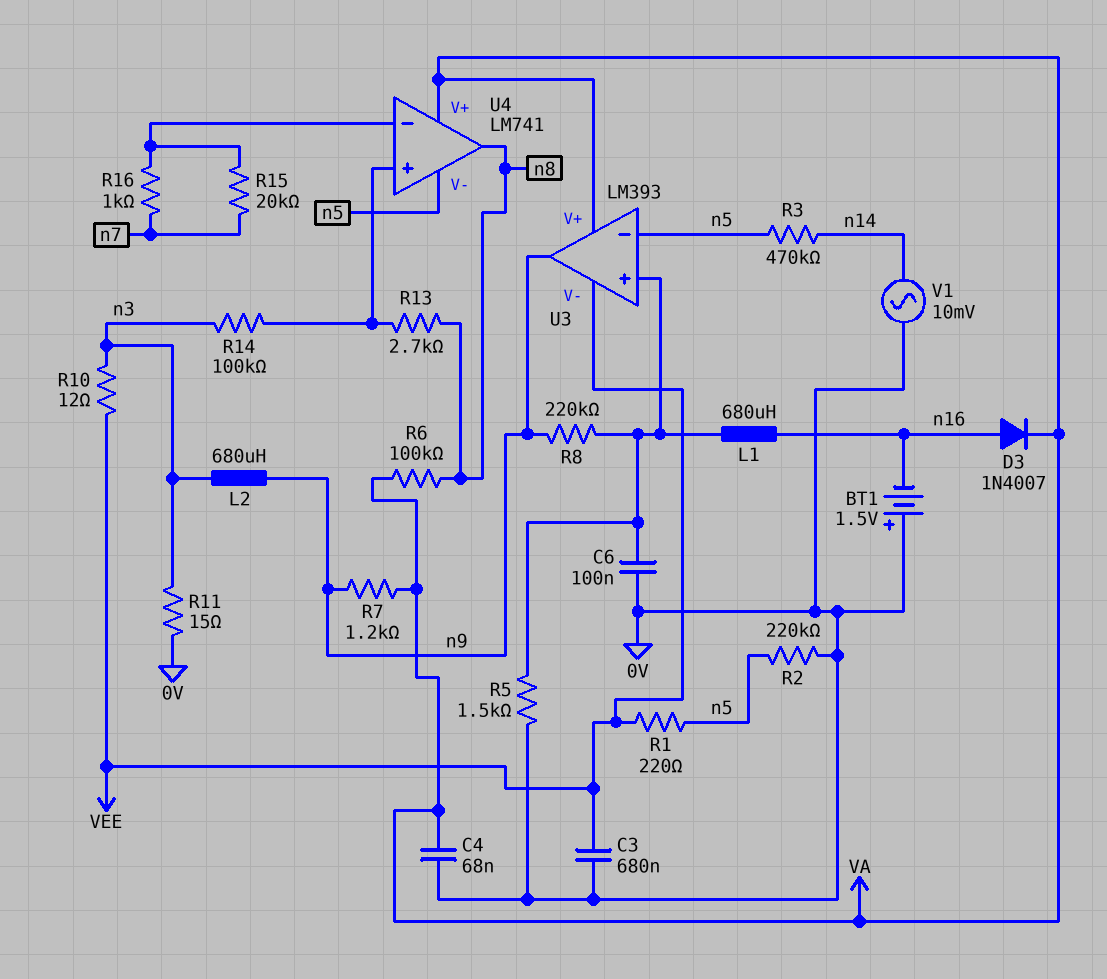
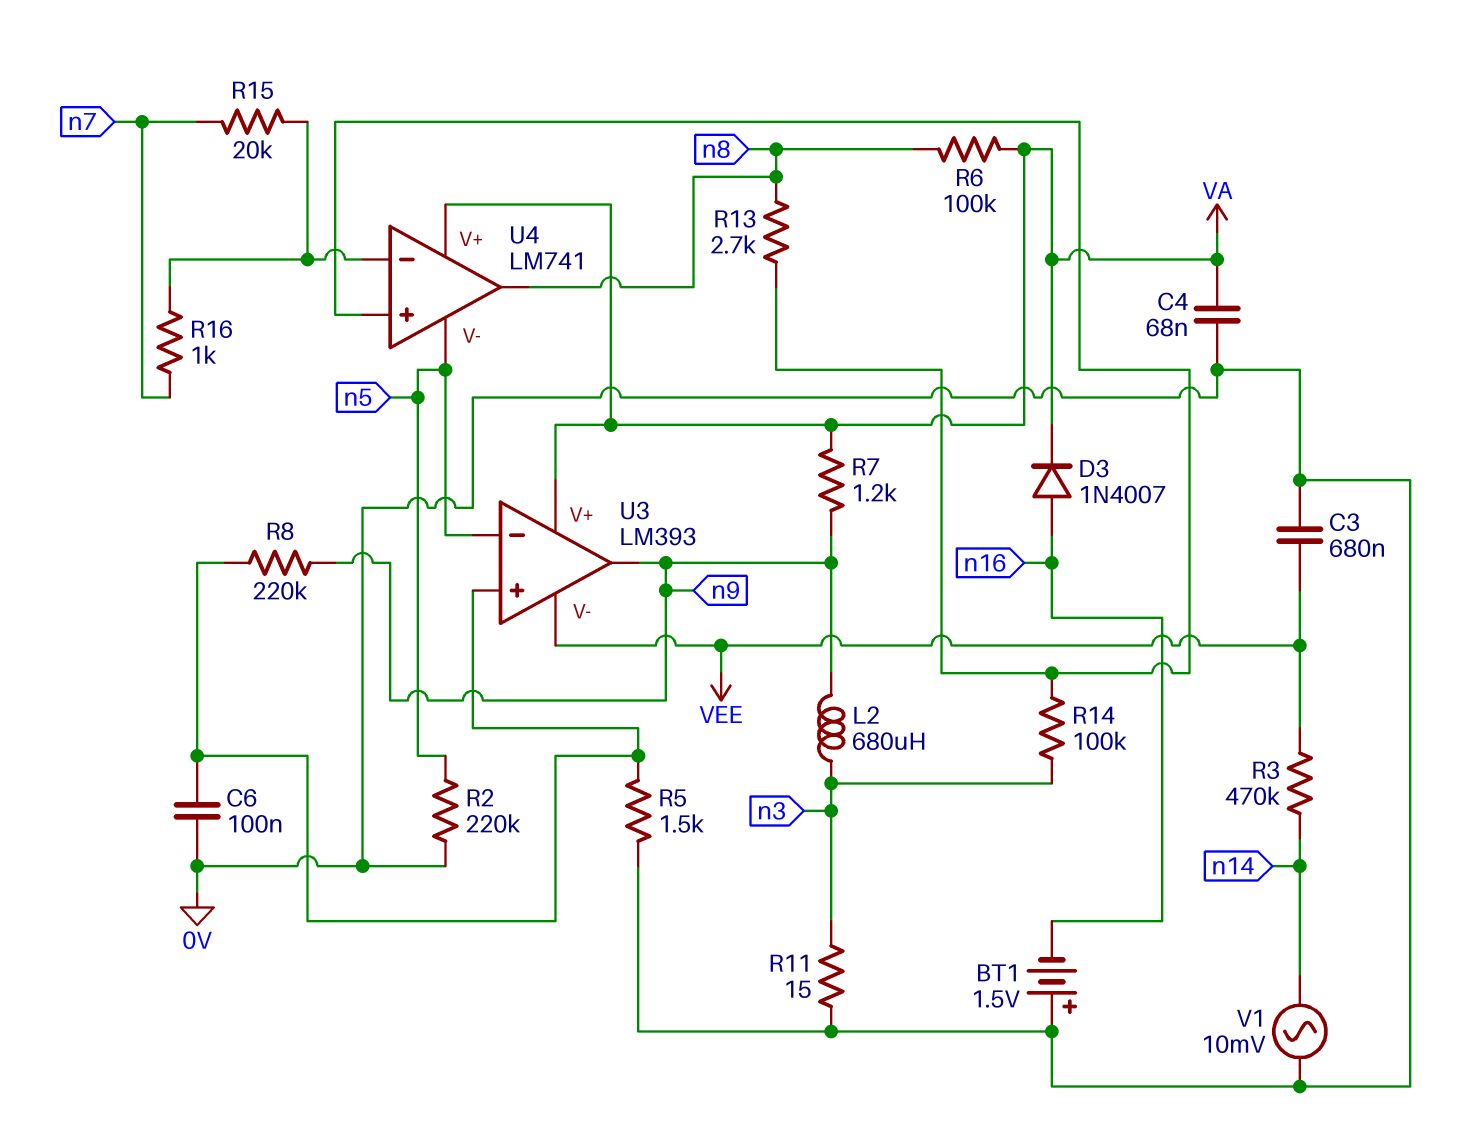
L1: 680uH (U3/in+, n16) -> none
R1: 220 (VEE, n5) -> none
R3: 470k (n5, n14) -> 470k (VEE, n14)
R10: 12 (VEE, n3) -> none

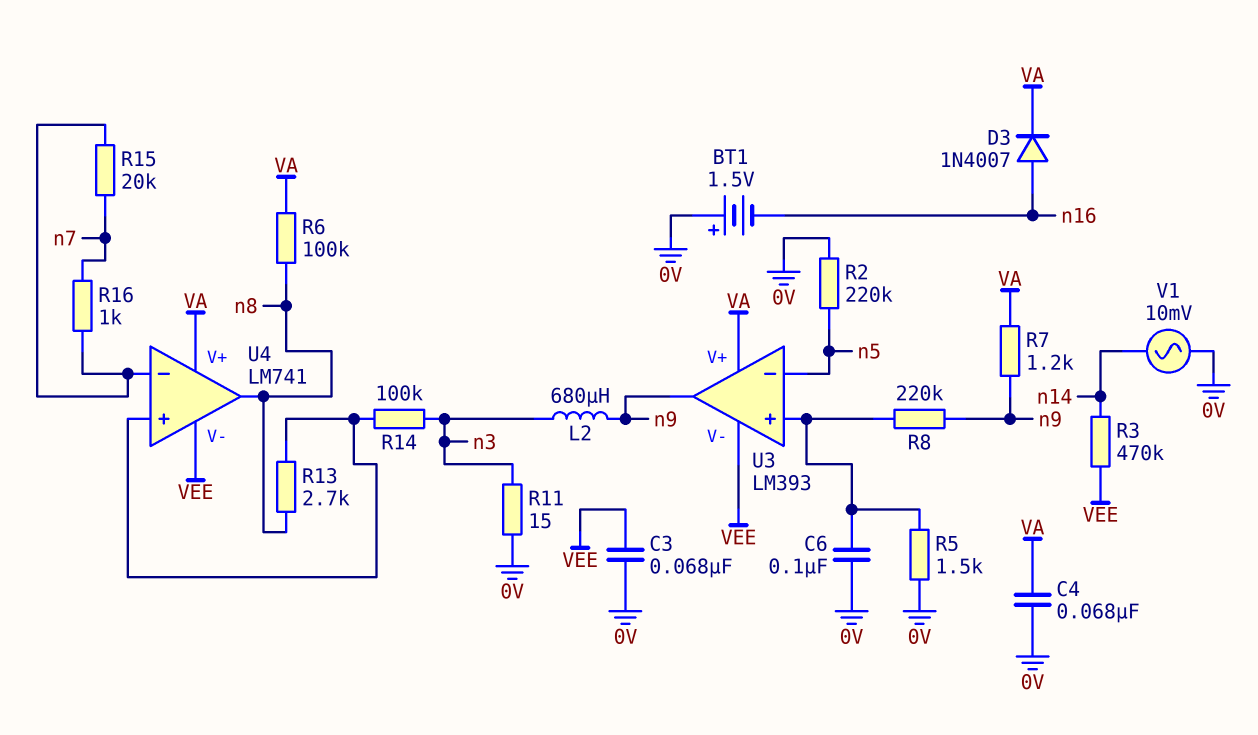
C3: 680nF (0V, VEE) -> 68nF (0V, VEE)
U4 pin V-: n5 -> VEE

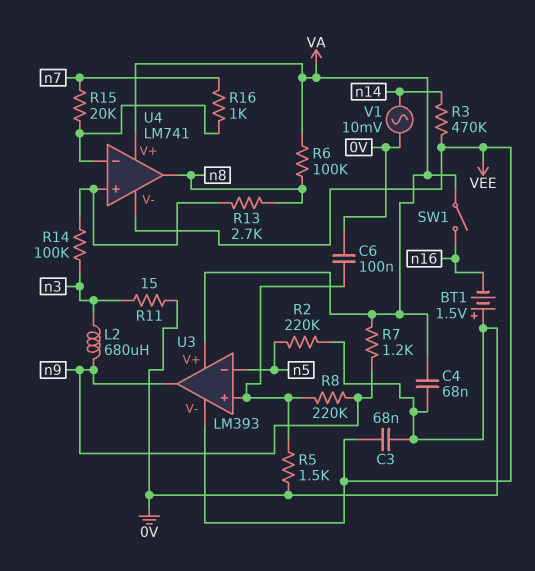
D3: diode 1N4007 (A n16, K VA) -> none
SW1: none -> switch (VA, n16)

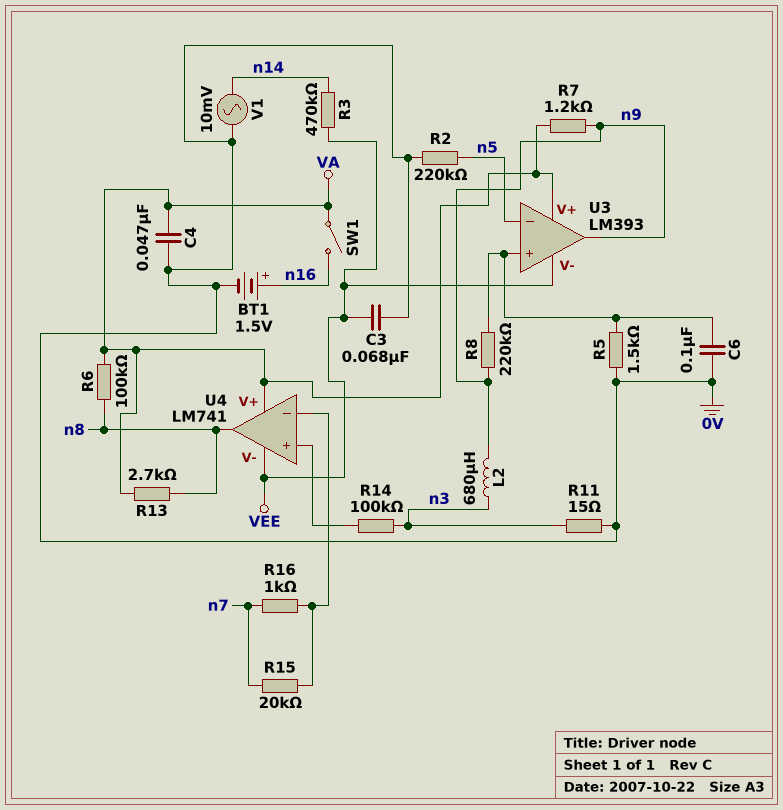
BT1: 1.5V (plus 0V, minus n16) -> 1.5V (plus n16, minus 0V)
C4: 68nF (0V, VA) -> 47nF (0V, VA)
R13: 2.7k (U4/in+, n8) -> 2.7k (VA, n8)

